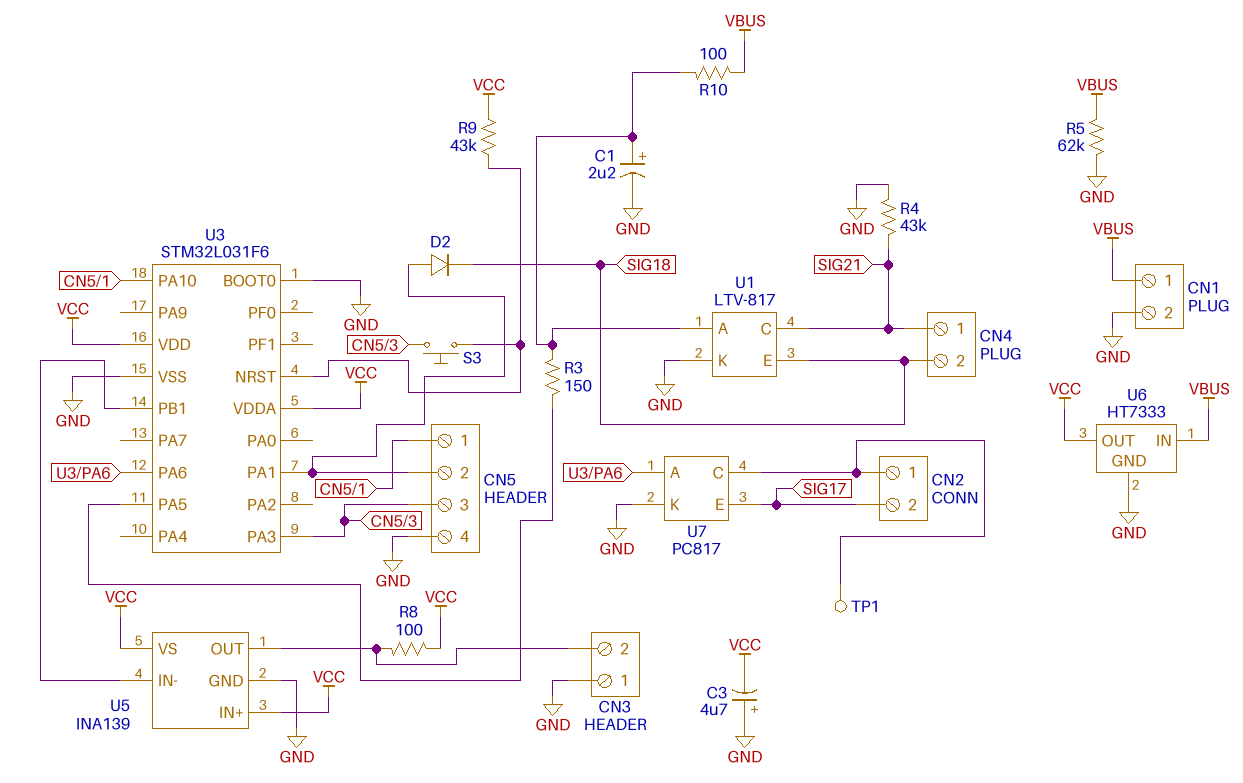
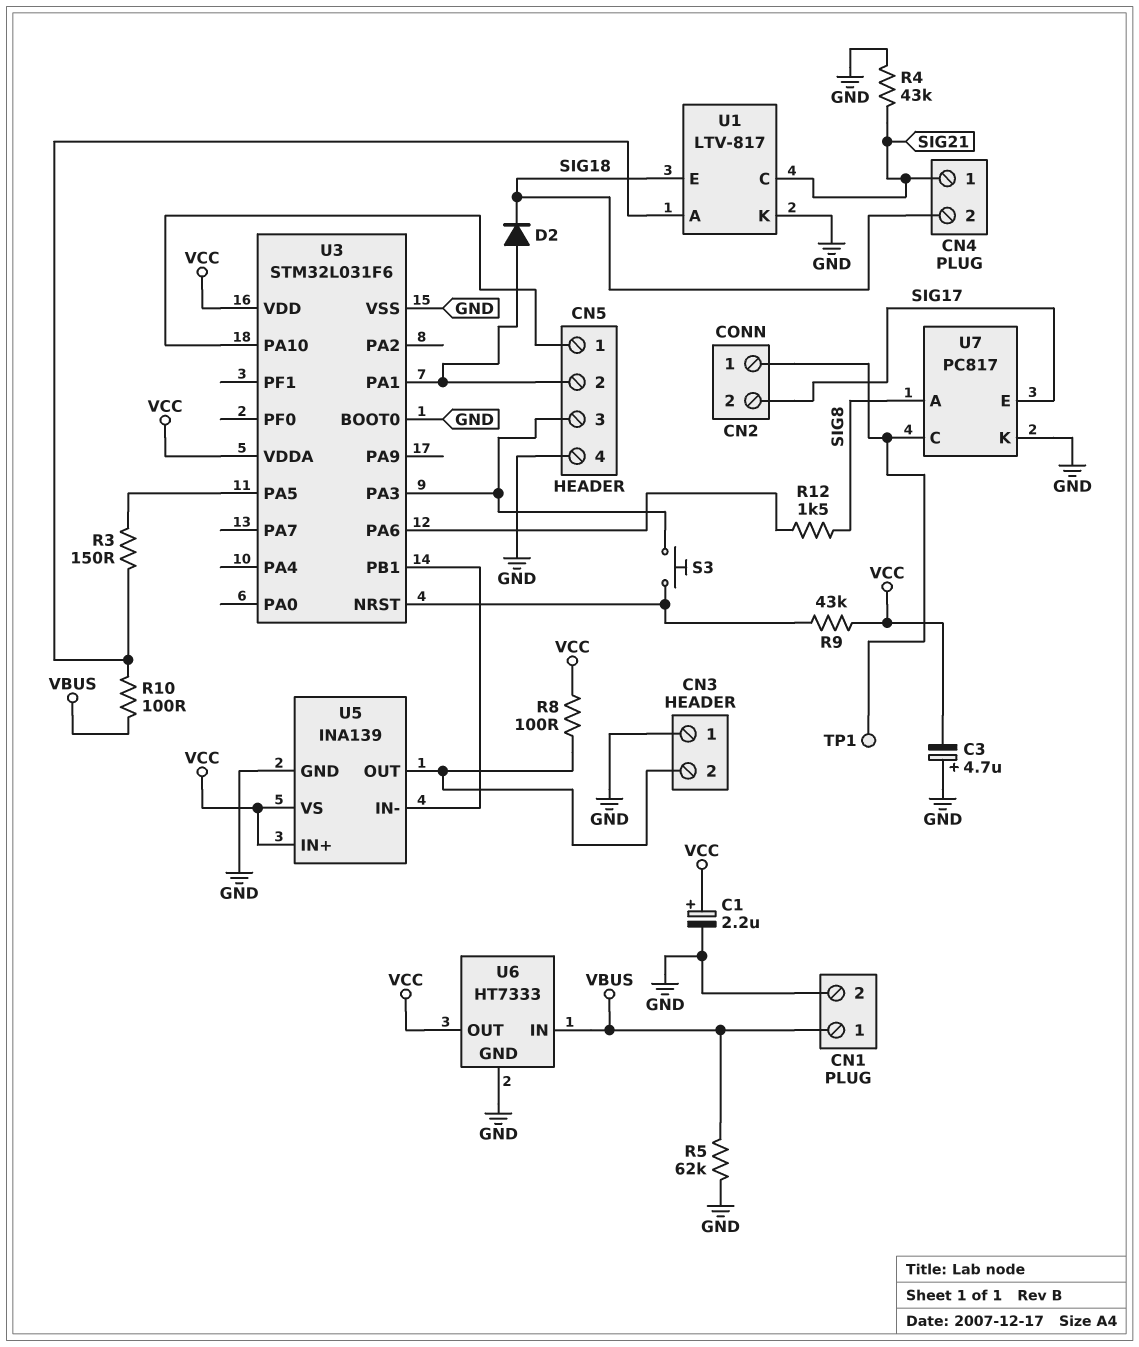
C1: 2.2uF (plus U1/A, minus GND) -> 2.2uF (plus VCC, minus GND)
R12: none -> 1.5k (SIG8, U3/PA6)
U7 pin A: U3/PA6 -> SIG8

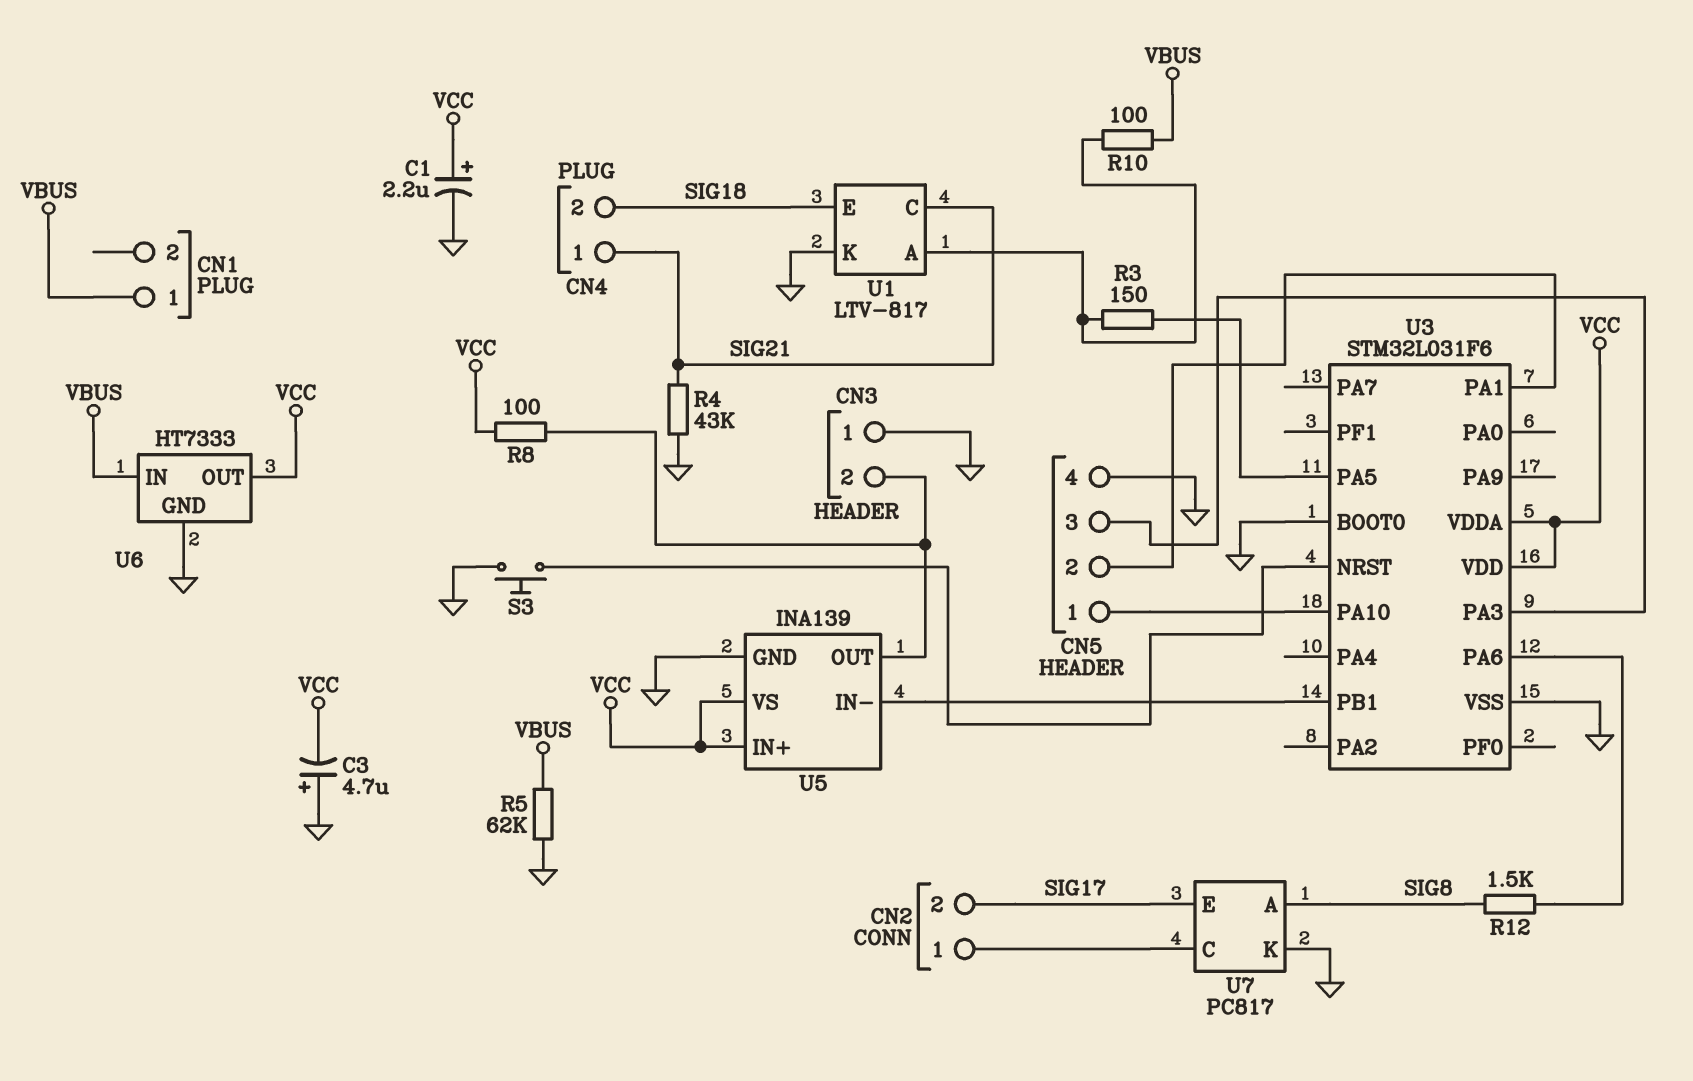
CN1 pin 2: GND -> none
D2: diode (A CN5/2, K SIG18) -> none
R9: 43k (U3/NRST, VCC) -> none
S3: button (CN5/3, U3/NRST) -> button (GND, U3/NRST)
TP1: test point (CN2/1) -> none

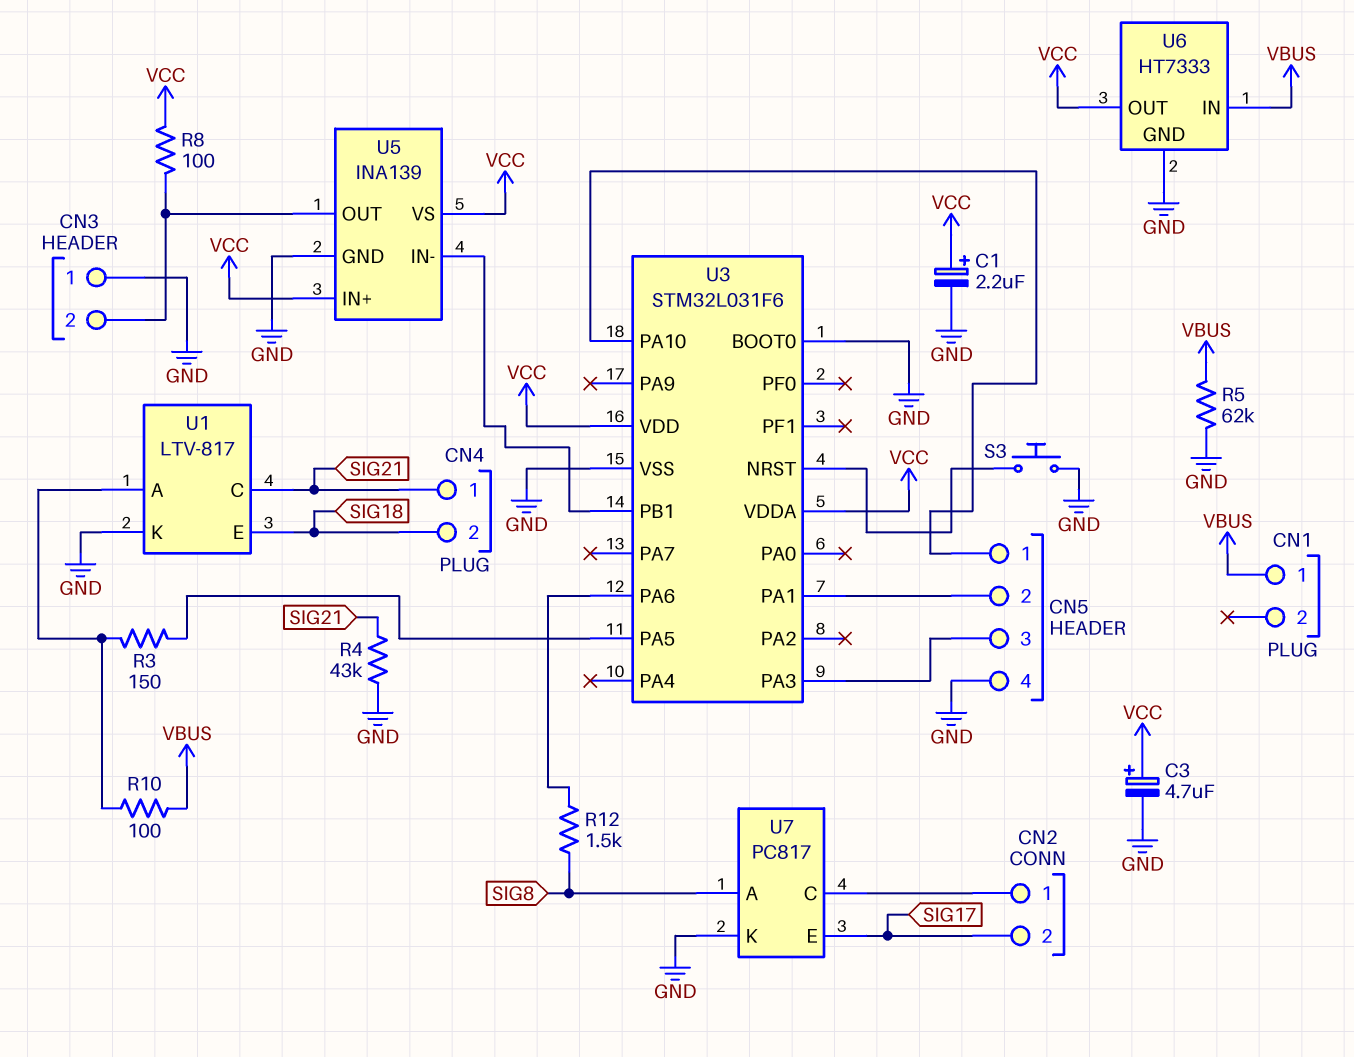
C3: 4.7uF (plus GND, minus VCC) -> 4.7uF (plus VCC, minus GND)

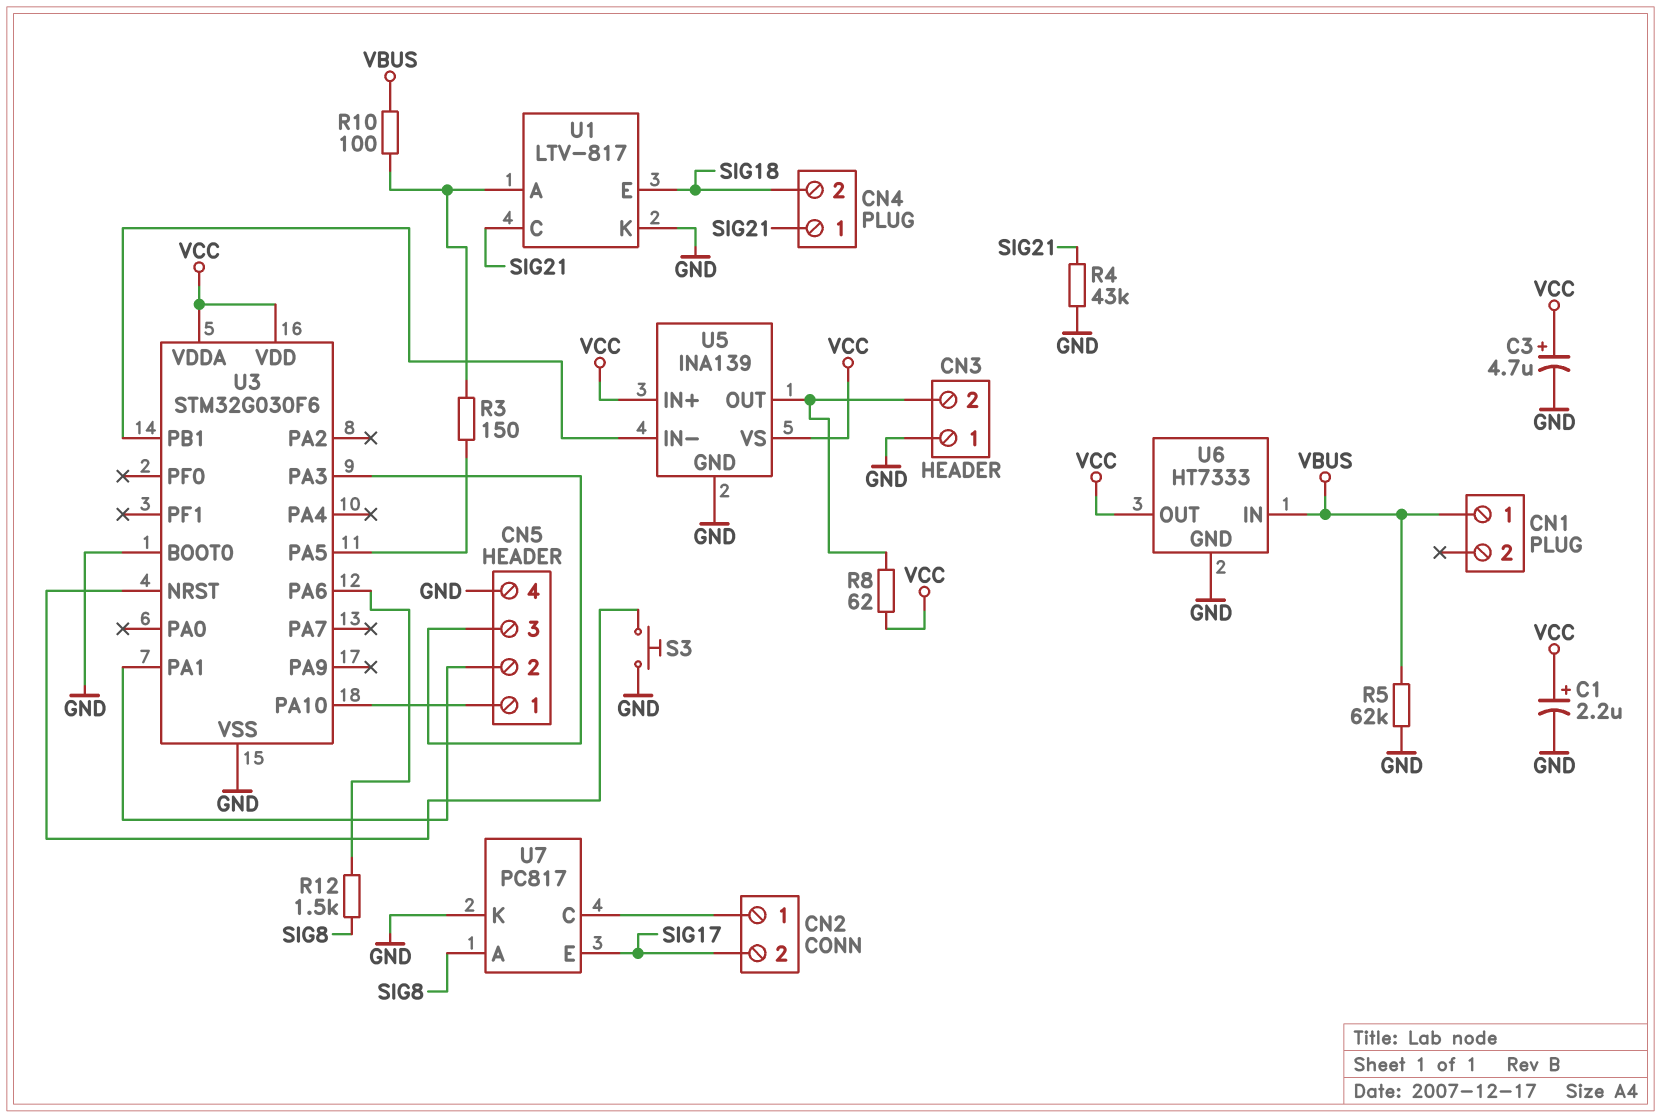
R8: 100 (CN3/2, VCC) -> 62 (CN3/2, VCC)
U3: STM32L031F6 -> STM32G030F6

